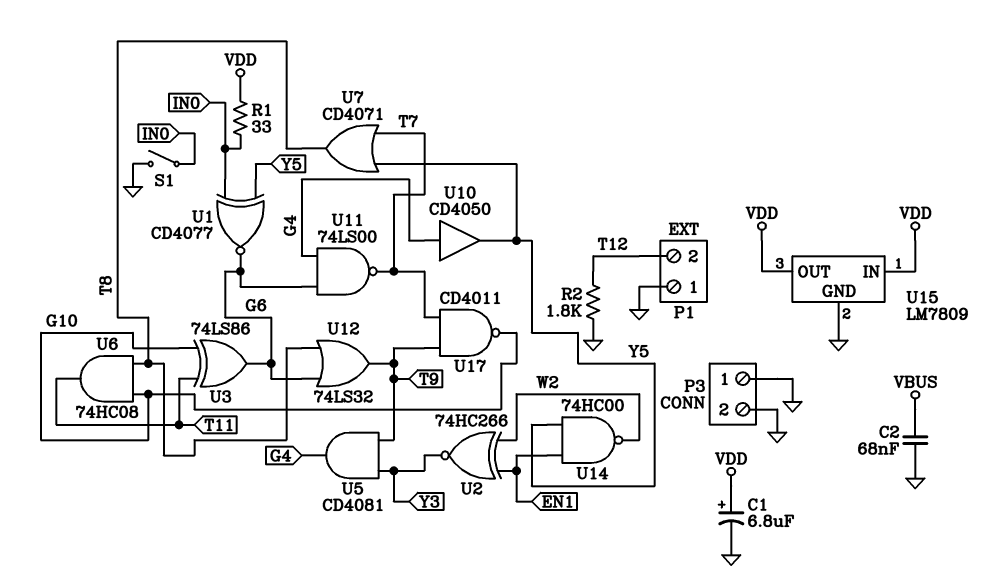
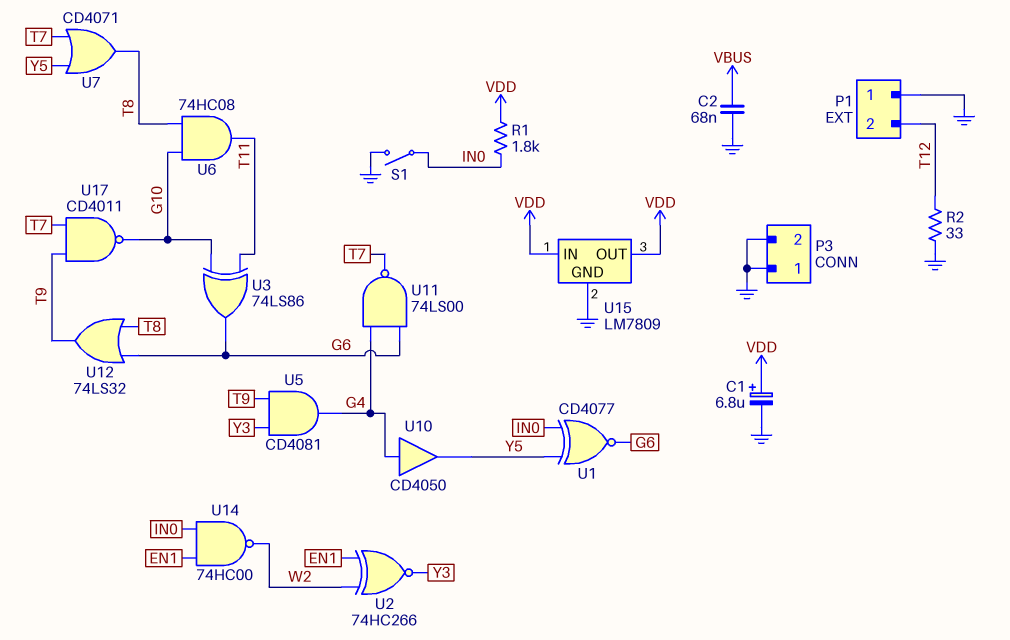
R1: 33 (IN0, VDD) -> 1.8k (IN0, VDD)
R2: 1.8k (GND, T12) -> 33 (GND, T12)
U14: NAND 74HC00 (in EN1, in Y5, out W2) -> NAND 74HC00 (in EN1, in IN0, out W2)

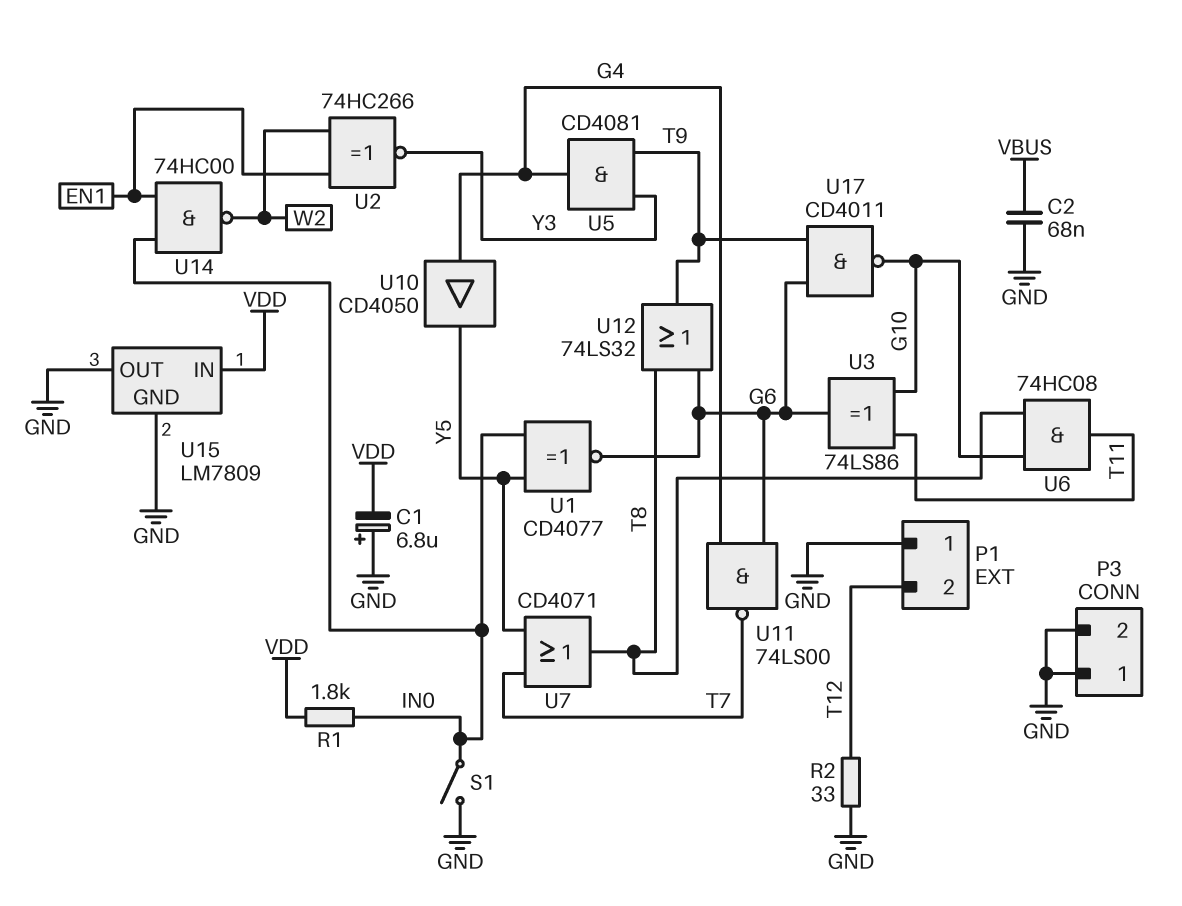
C1: 6.8uF (plus VDD, minus GND) -> 6.8uF (plus GND, minus VDD)
U15 pin OUT: VDD -> GND
U17: NAND CD4011 (in T7, in T9, out G10) -> NAND CD4011 (in G6, in T9, out G10)

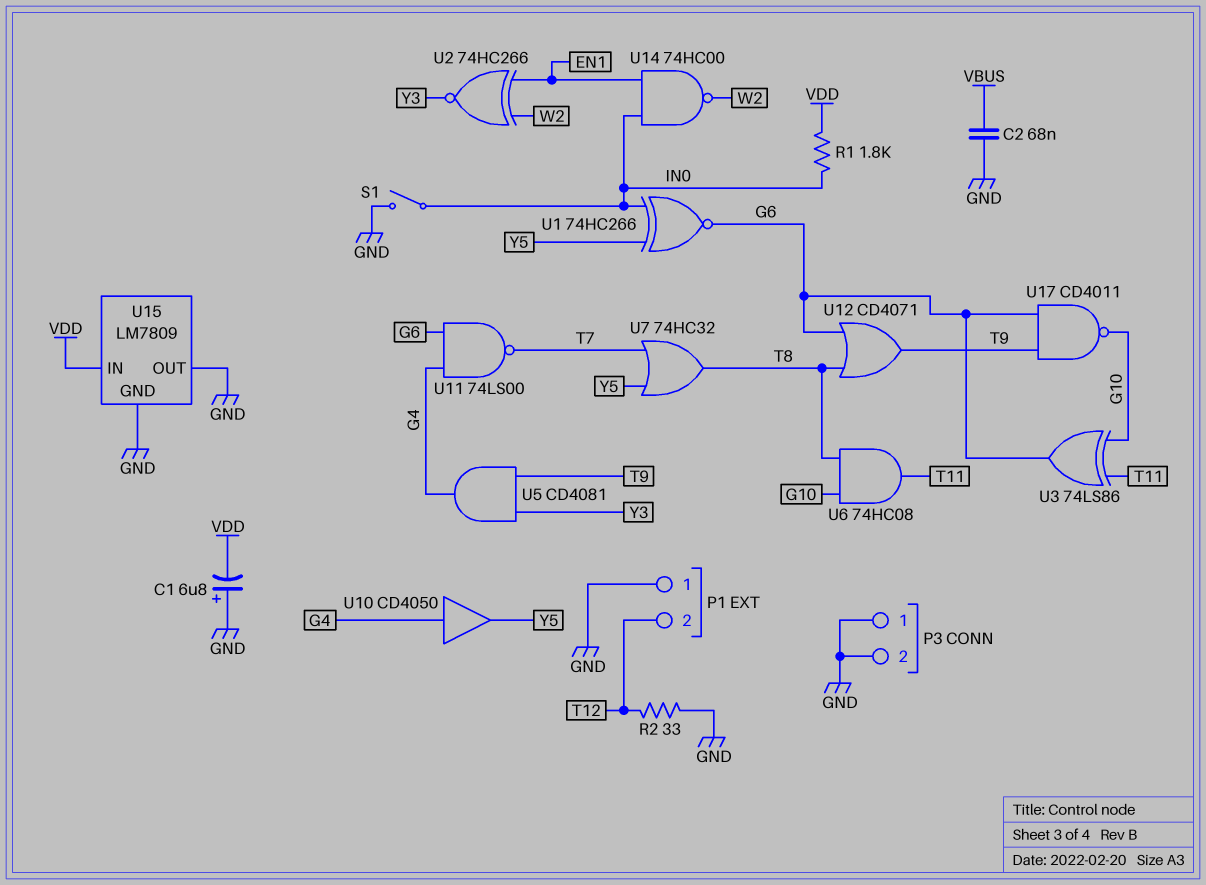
U1: XNOR CD4077 (in IN0, in Y5, out G6) -> XNOR 74HC266 (in IN0, in Y5, out G6)
U7: OR CD4071 (in T7, in Y5, out T8) -> OR 74HC32 (in T7, in Y5, out T8)
U12: OR 74LS32 (in G6, in T8, out T9) -> OR CD4071 (in G6, in T8, out T9)

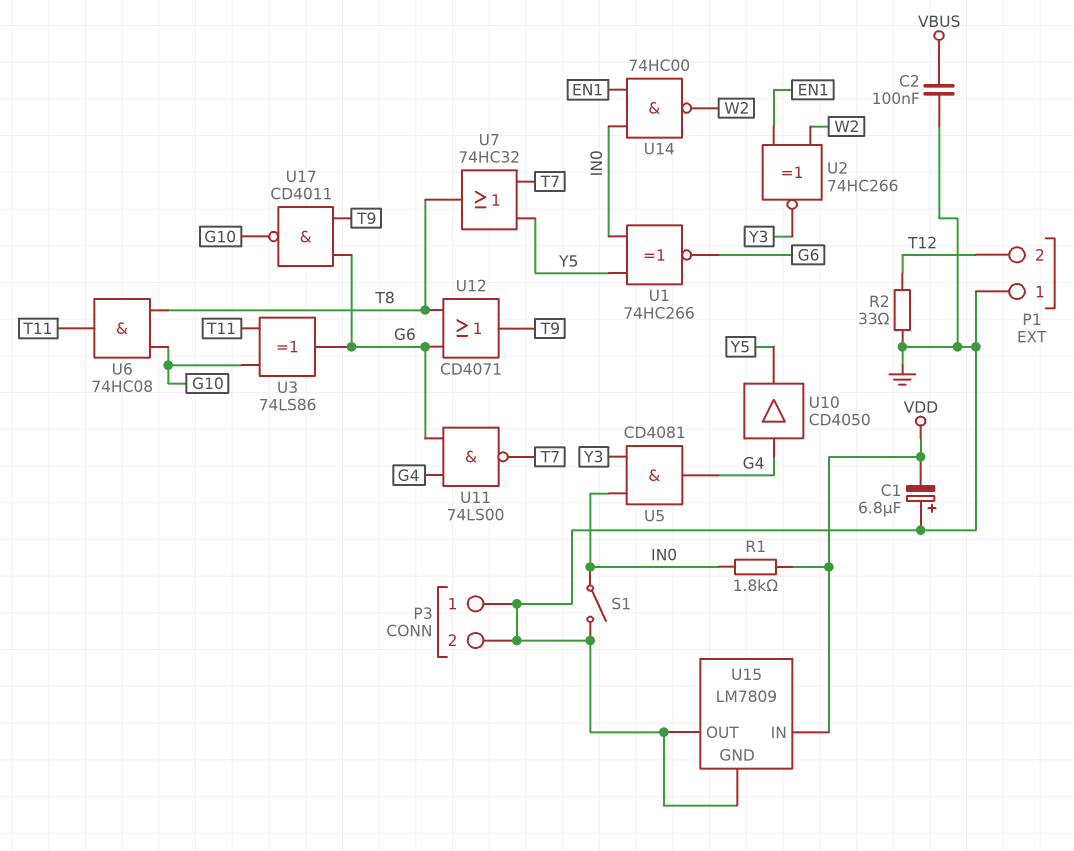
C2: 68nF (GND, VBUS) -> 100nF (GND, VBUS)
U5: AND CD4081 (in T9, in Y3, out G4) -> AND CD4081 (in IN0, in Y3, out G4)

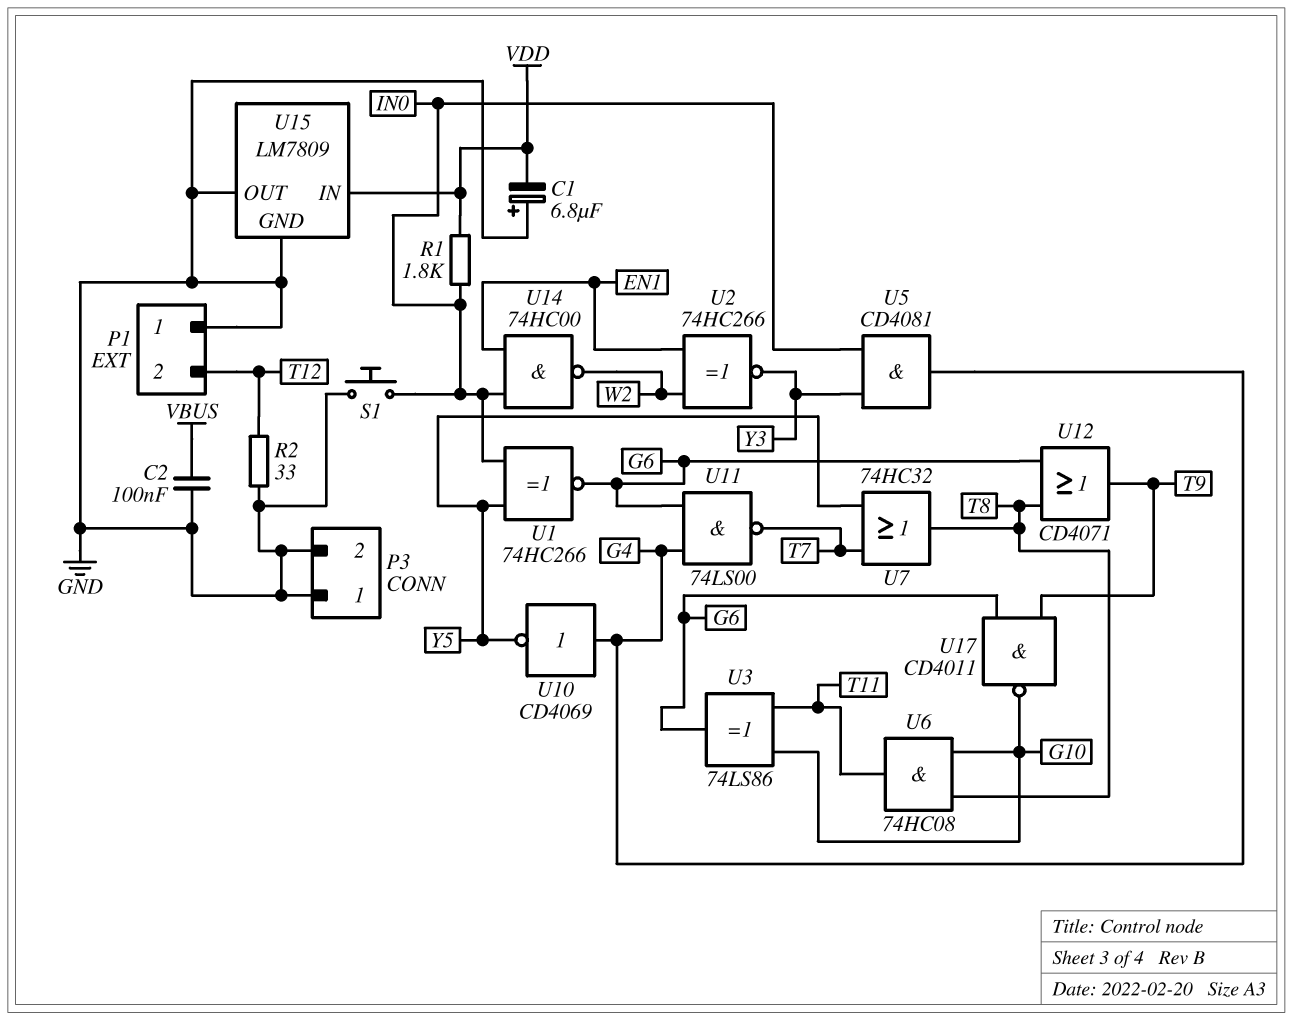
S1: switch (GND, IN0) -> button (GND, IN0)
U10: buffer CD4050 (in G4, out Y5) -> NOT CD4069 (in G4, out Y5)

